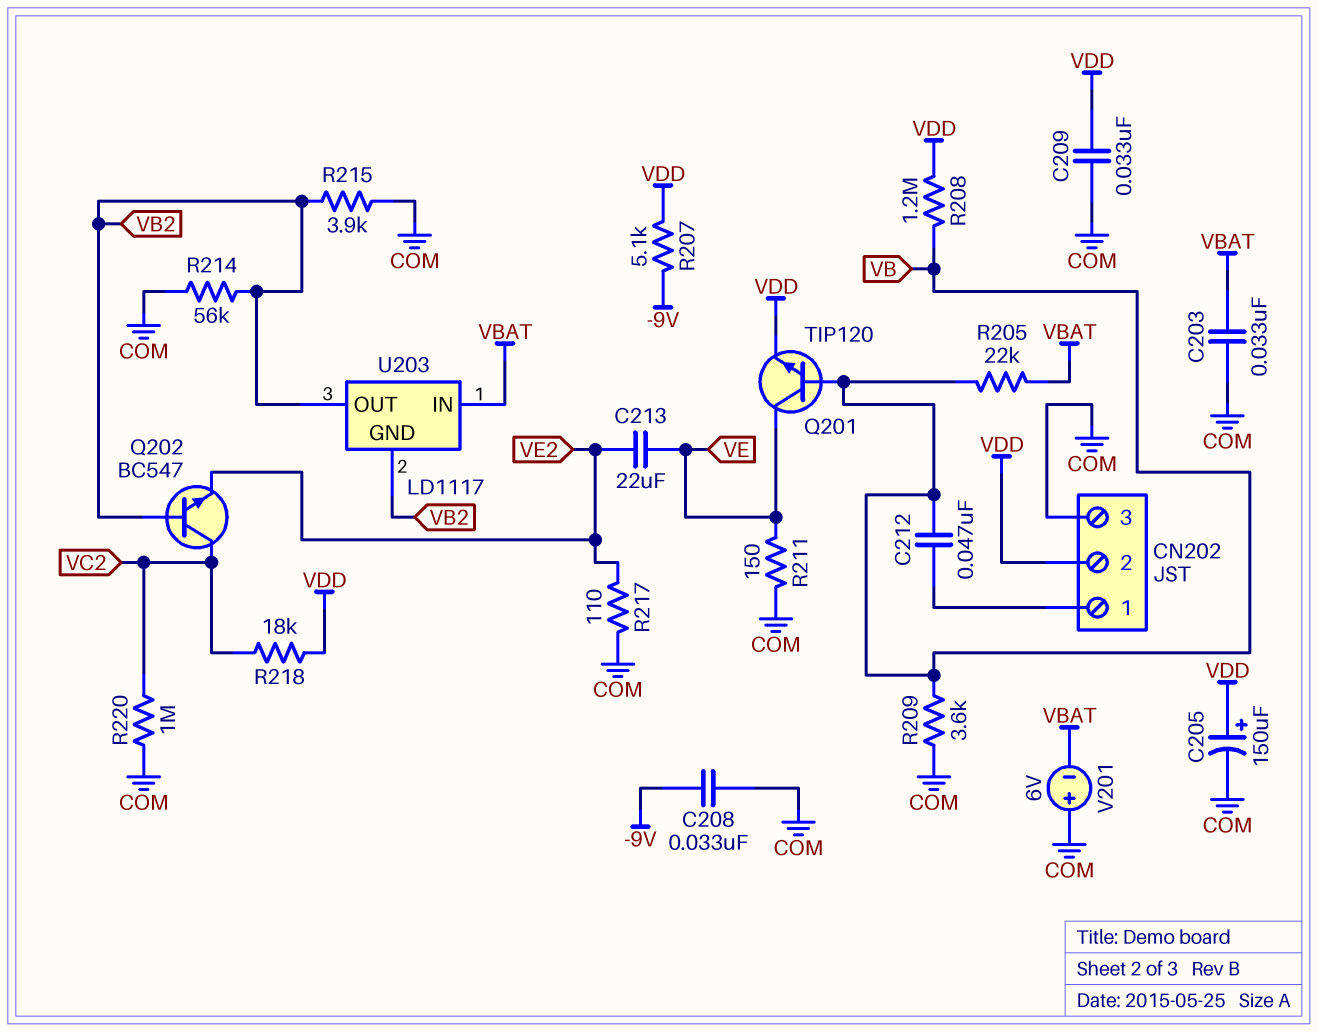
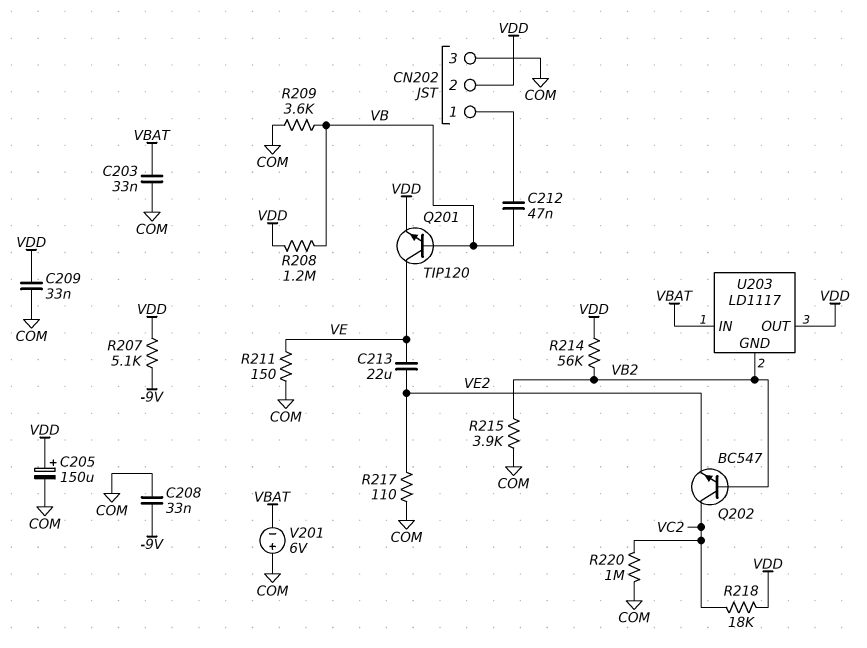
R205: 22k (VB, VBAT) -> none
R214: 56k (COM, VB2) -> 56k (VB2, VDD)
U203 pin OUT: VB2 -> VDD

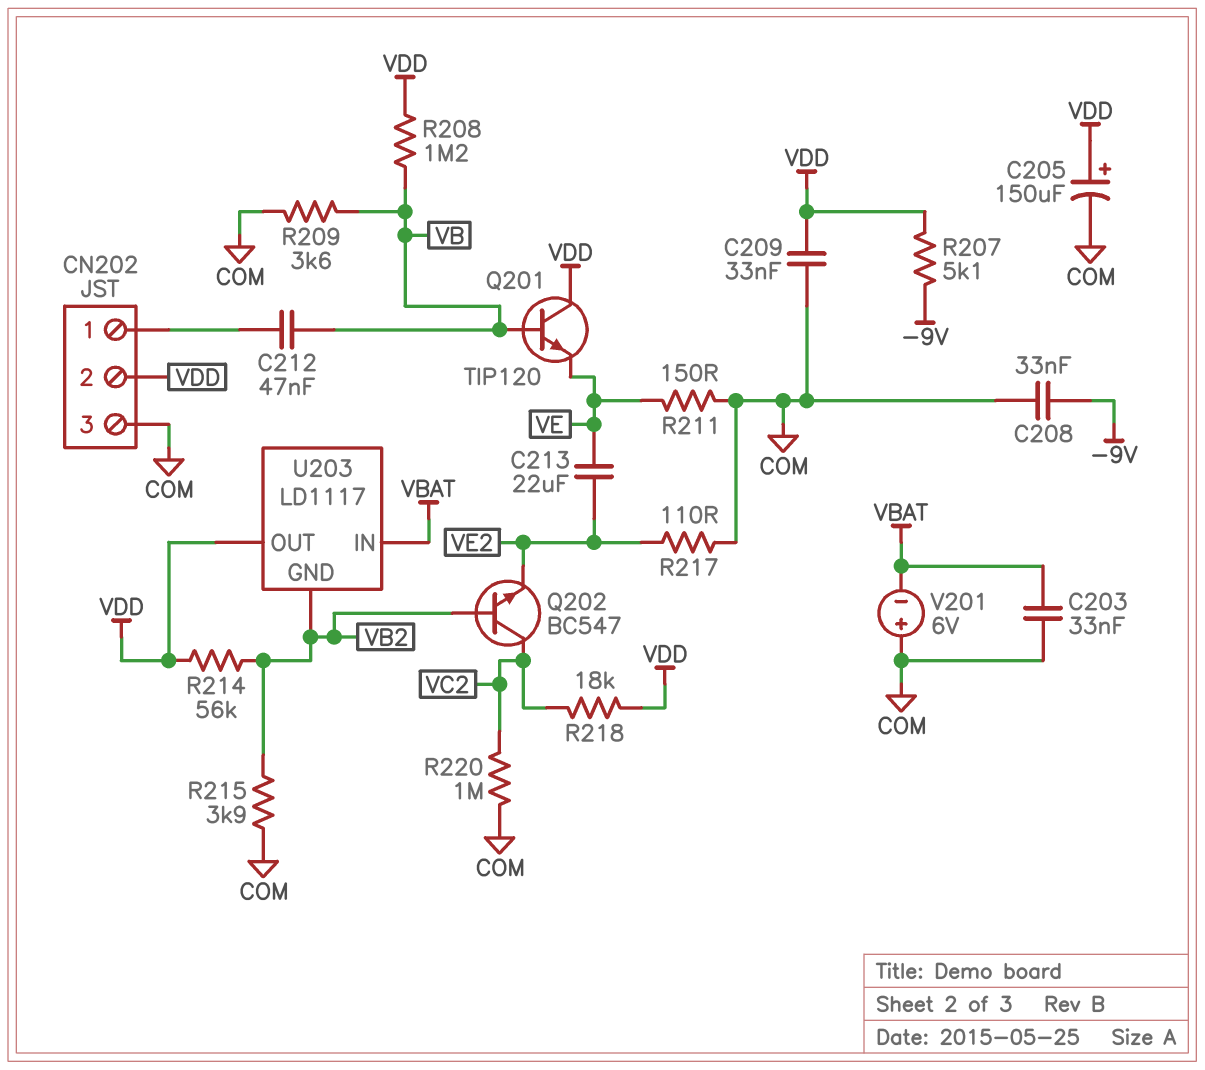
Q201: NPN TIP120 (B VB, C VE, E VDD) -> NPN TIP120 (B VB, C VDD, E VE)

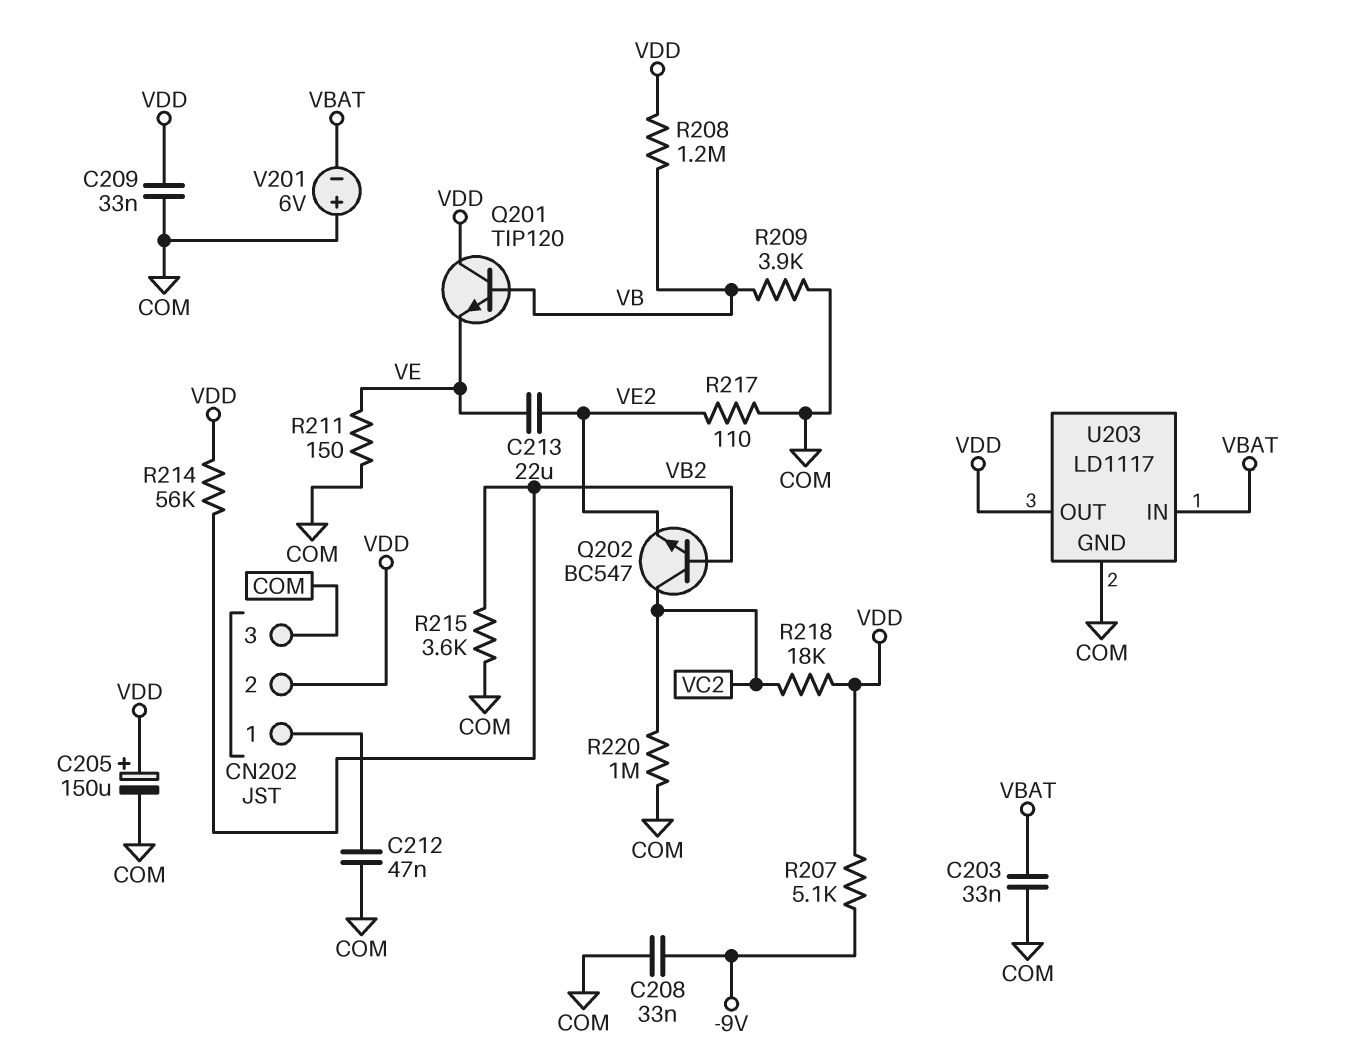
C212: 47nF (CN202/1, VB) -> 47nF (CN202/1, COM)
R209: 3.6k (COM, VB) -> 3.9k (COM, VB)
R215: 3.9k (COM, VB2) -> 3.6k (COM, VB2)
U203 pin GND: VB2 -> COM

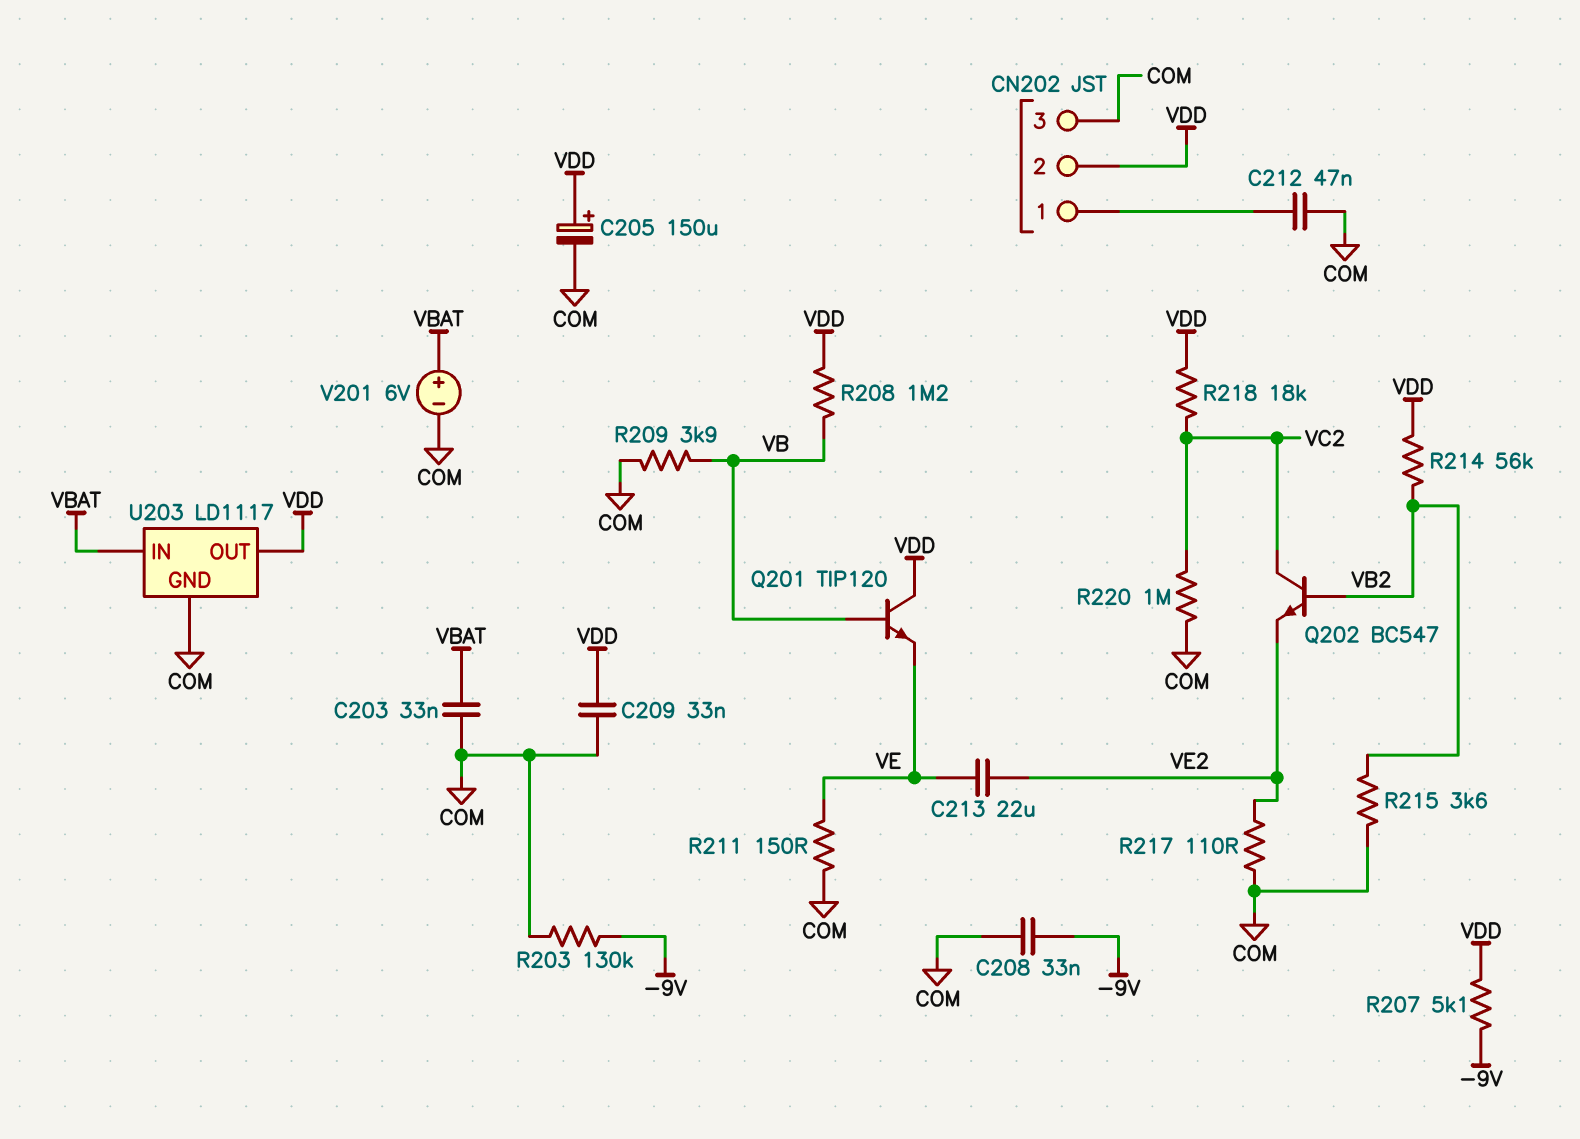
R203: none -> 130k (-9V, COM)
V201: 6V (plus COM, minus VBAT) -> 6V (plus VBAT, minus COM)

